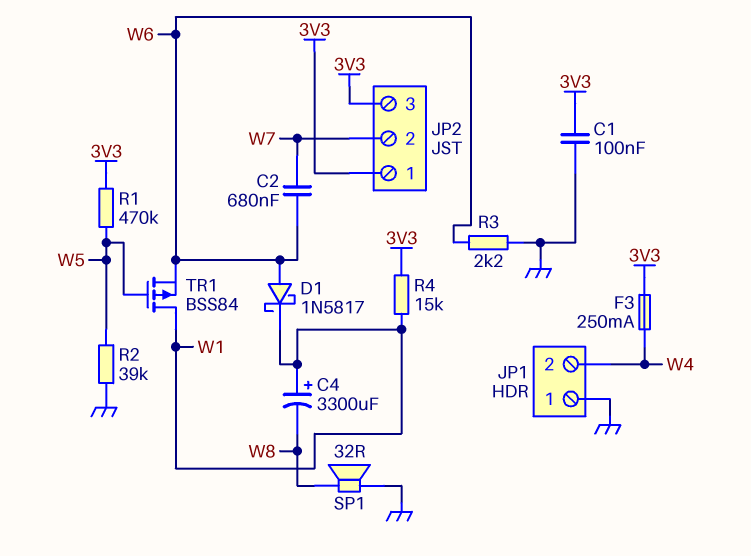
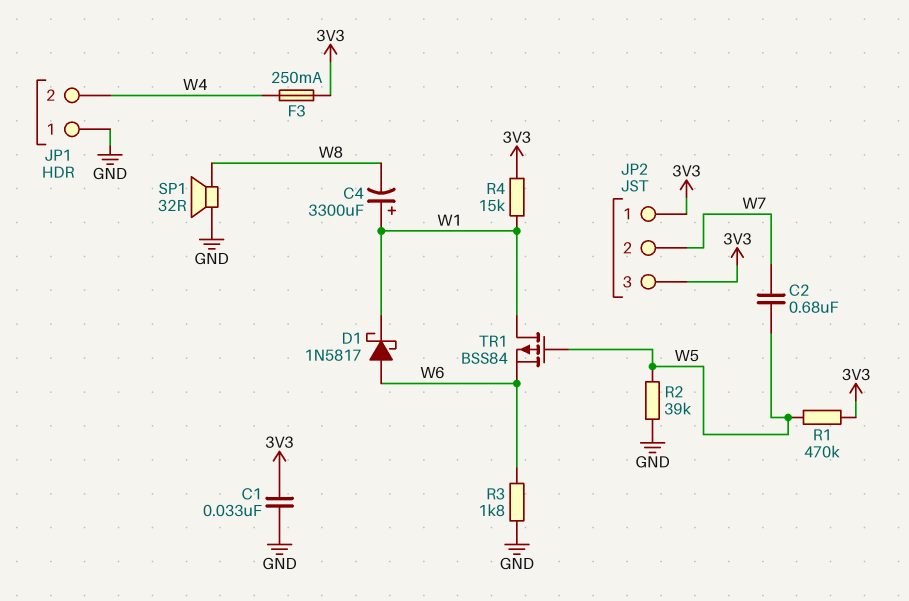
C1: 100nF (3V3, GND) -> 33nF (3V3, GND)
C2: 680nF (W6, W7) -> 680nF (W5, W7)
R3: 2.2k (GND, W6) -> 1.8k (GND, W6)

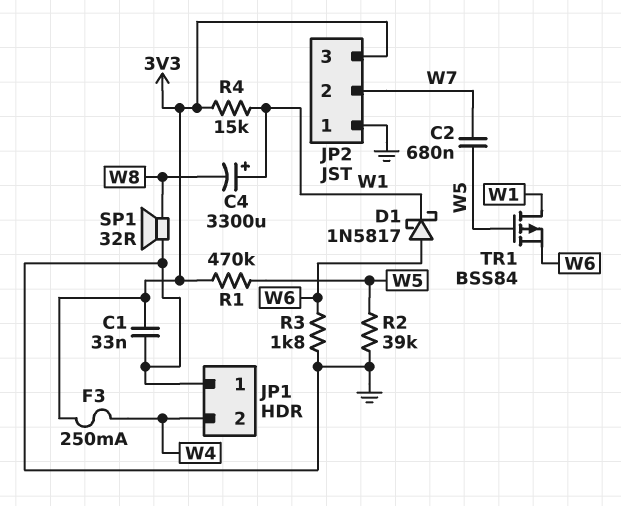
JP2 pin 1: 3V3 -> GND

